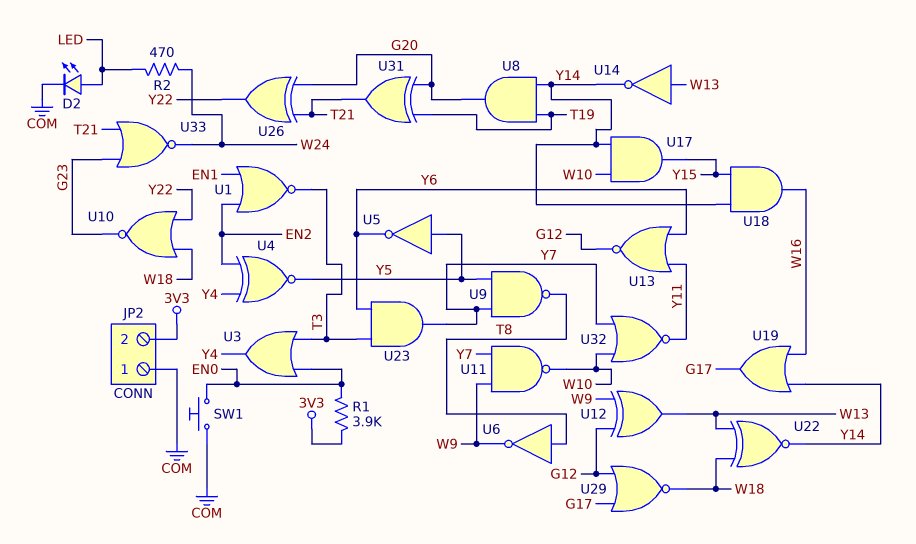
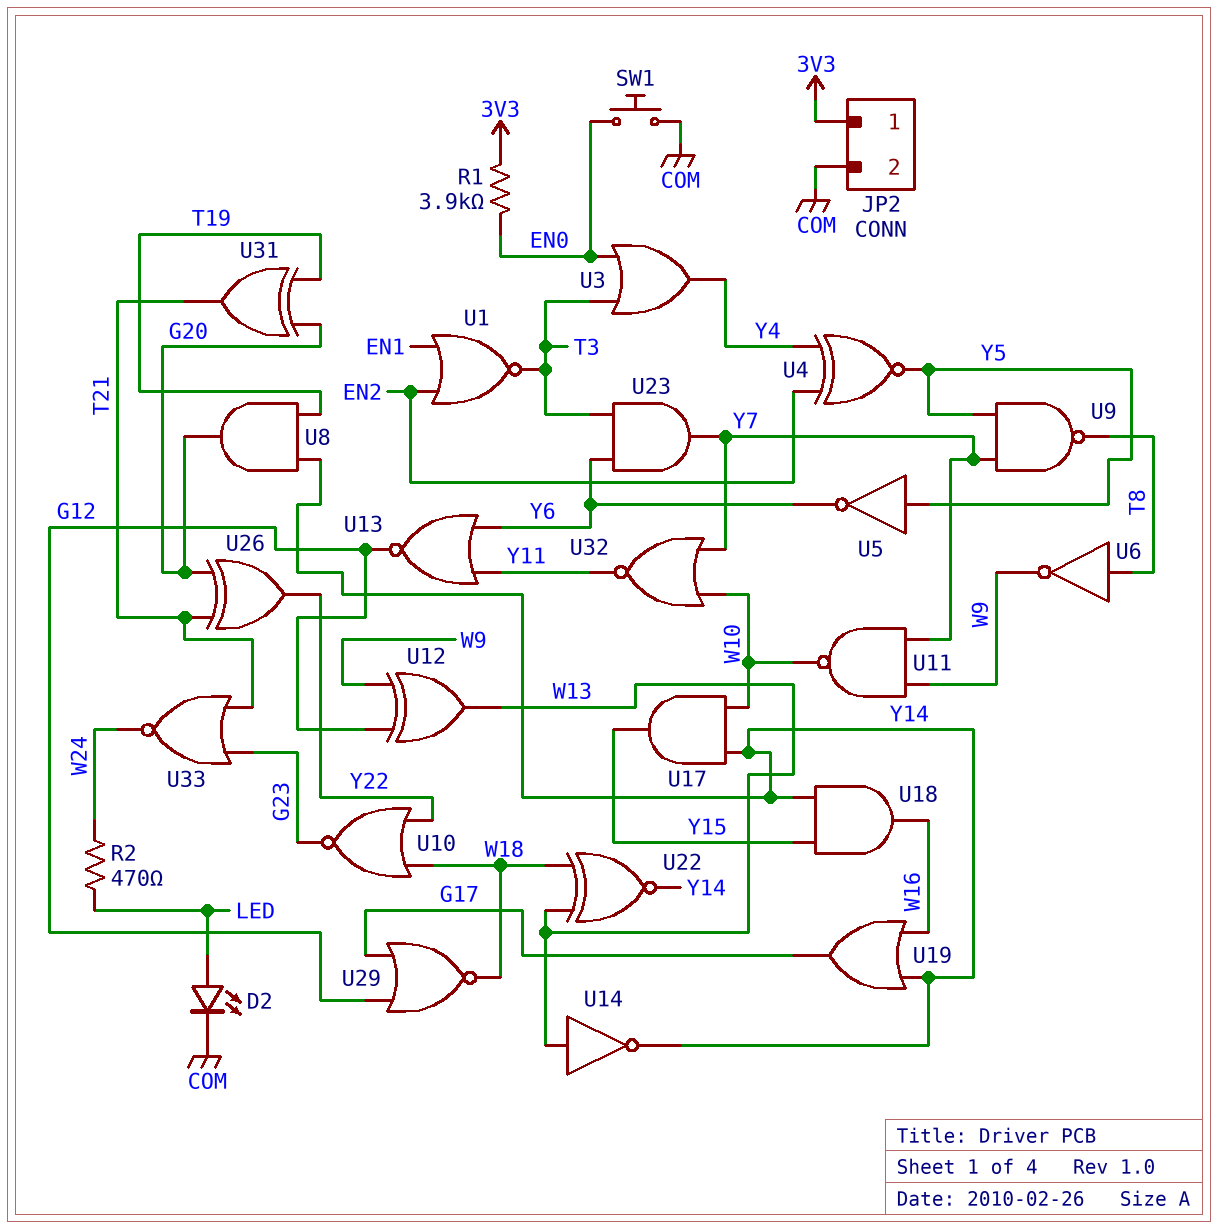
JP2 pin 1: COM -> 3V3
JP2 pin 2: 3V3 -> COM

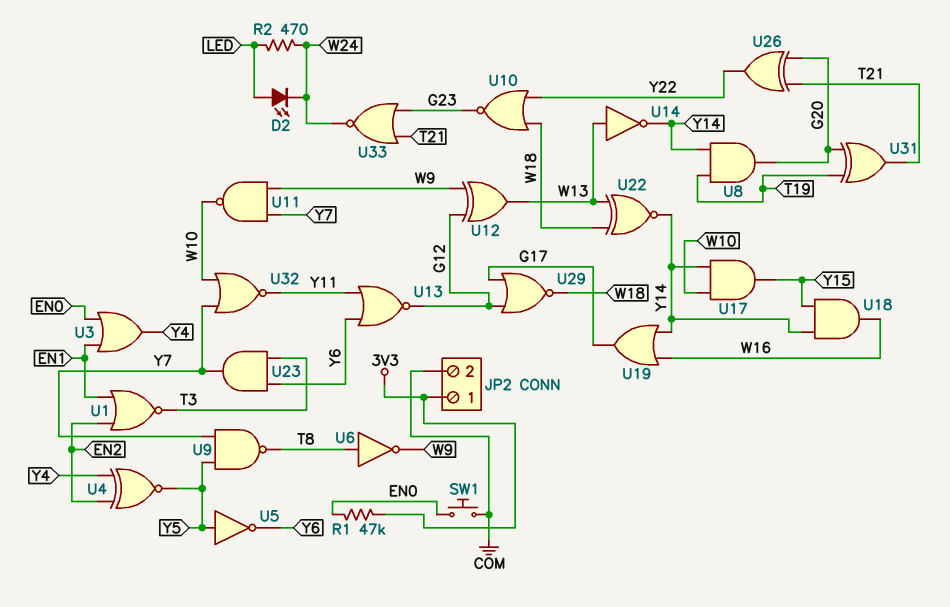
D2: LED (A LED, K COM) -> LED (A LED, K W24)
R1: 3.9k (3V3, EN0) -> 47k (3V3, EN0)
U3: OR (in EN0, in T3, out Y4) -> OR (in EN0, in EN1, out Y4)

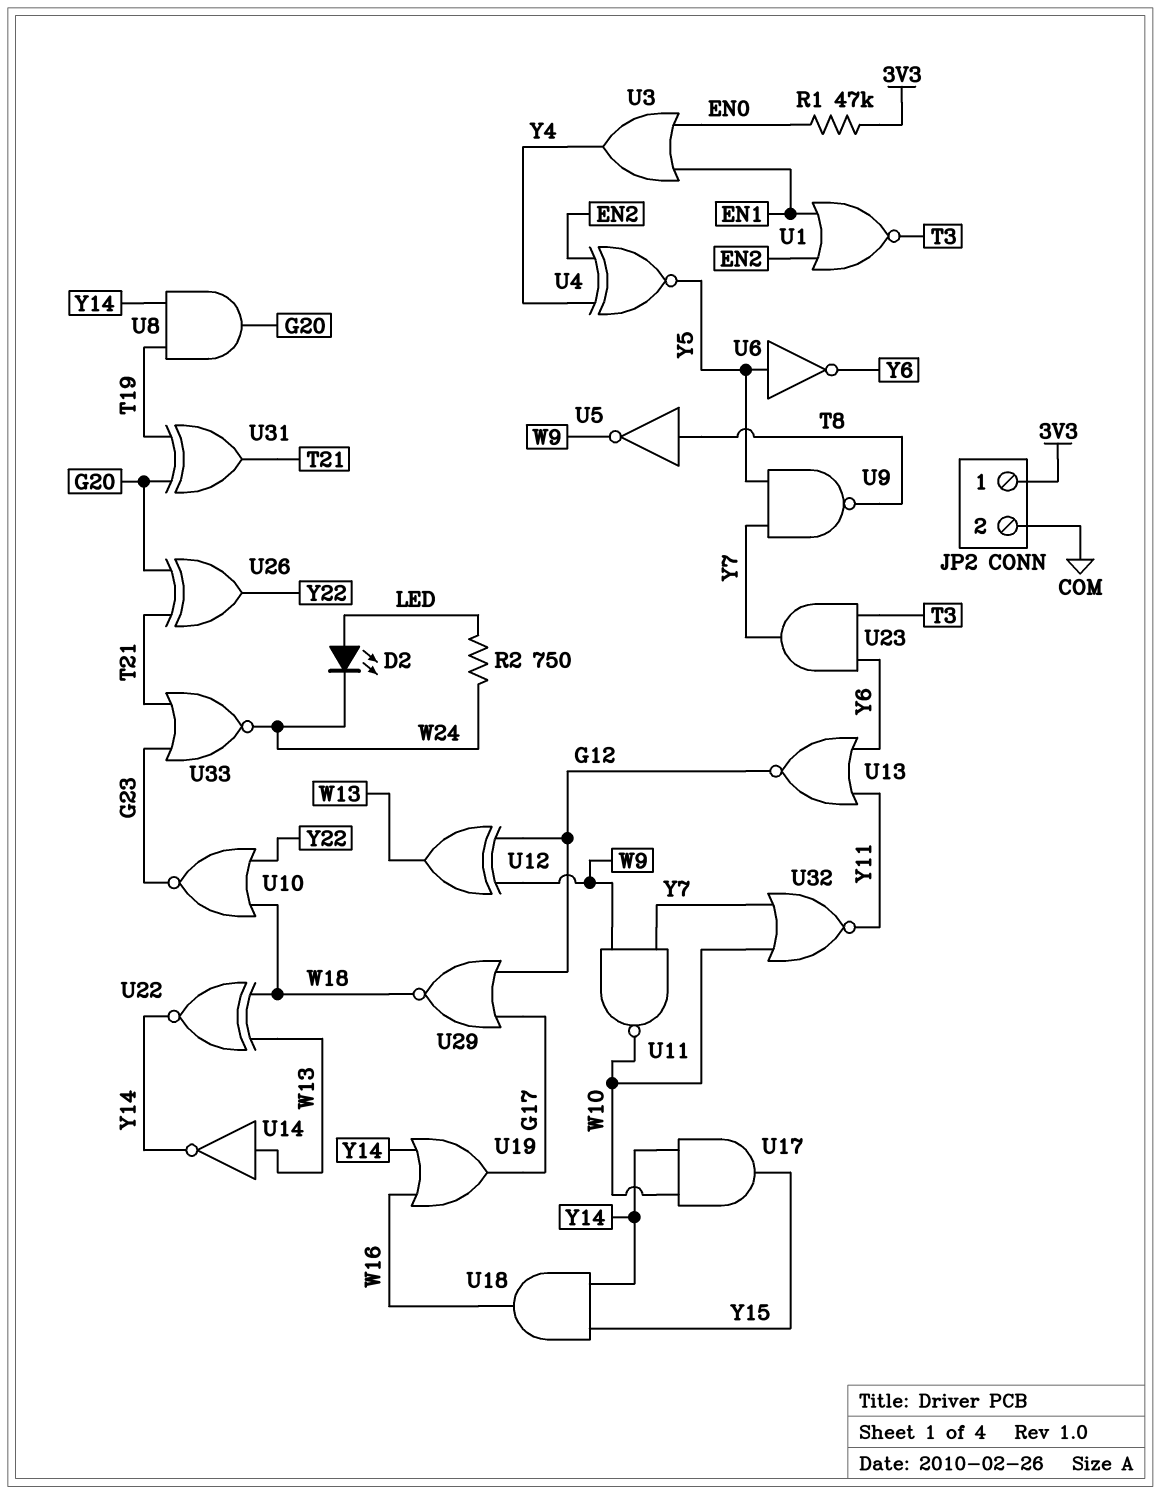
R2: 470 (LED, W24) -> 750 (LED, W24)
SW1: button (COM, EN0) -> none
U5: NOT (in Y5, out Y6) -> NOT (in T8, out W9)
U6: NOT (in T8, out W9) -> NOT (in Y5, out Y6)

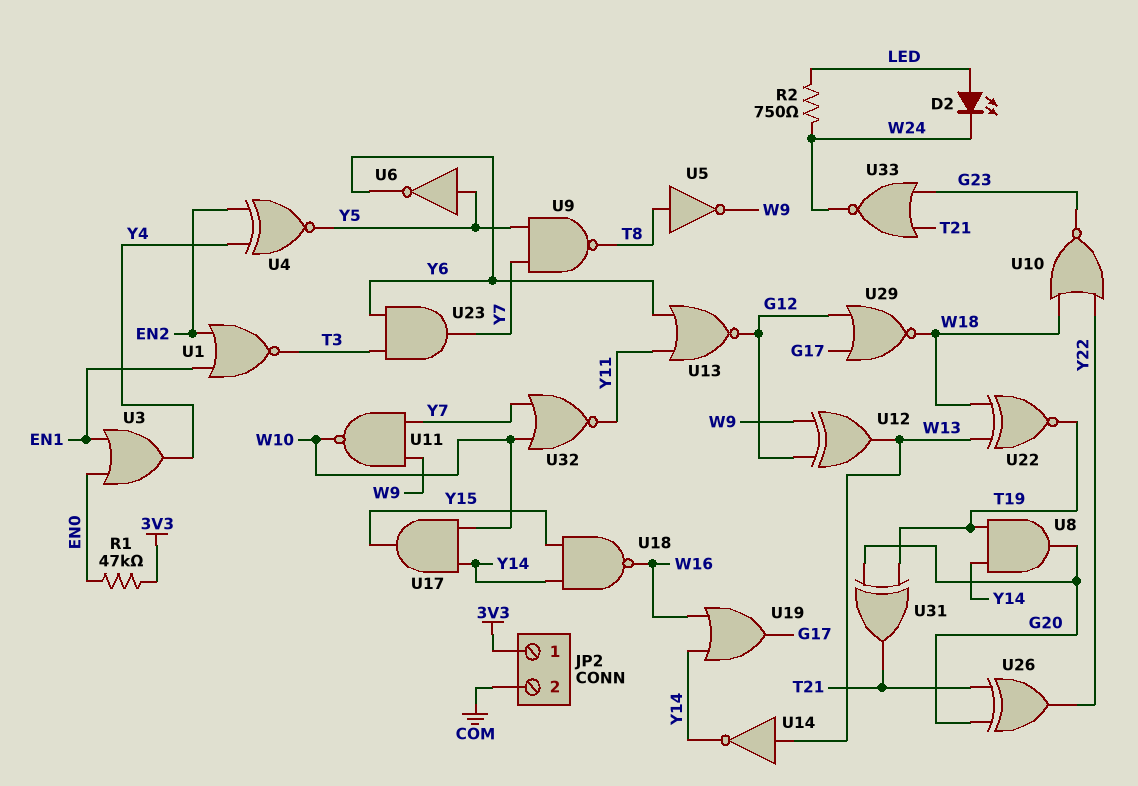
U18: AND (in Y14, in Y15, out W16) -> NAND (in Y14, in Y15, out W16)
U22: XNOR (in W13, in W18, out Y14) -> XNOR (in W13, in W18, out T19)

